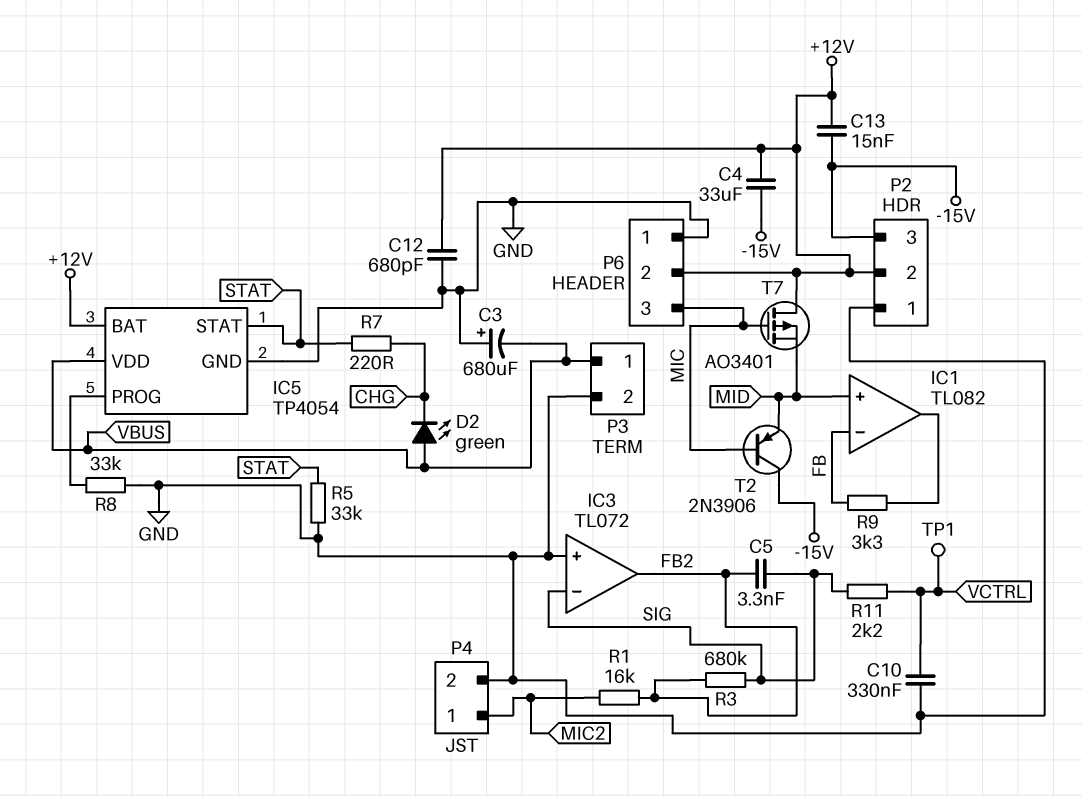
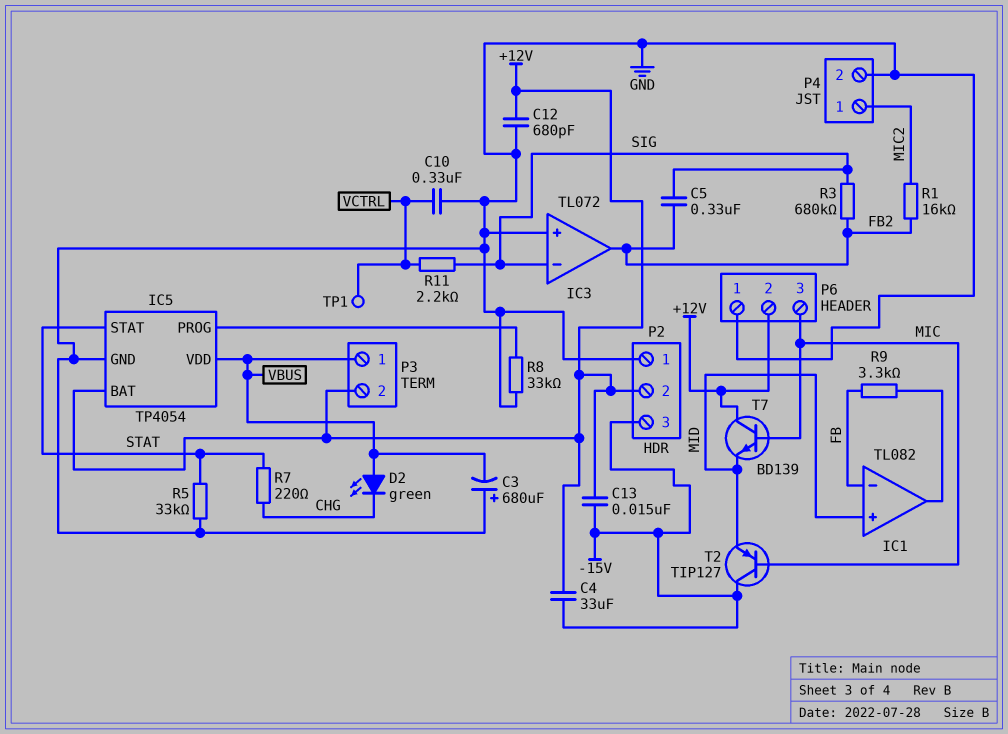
C5: 3.3nF (FB2, SIG) -> 330nF (FB2, SIG)
P3 pin 2: GND -> +12V
T2: PNP 2N3906 (B MIC, C -15V, E MID) -> PNP TIP127 (B MIC, C -15V, E MID)
T7: PMOS AO3401 (G MIC, D +12V, S MID) -> NPN BD139 (B MIC, C +12V, E MID)

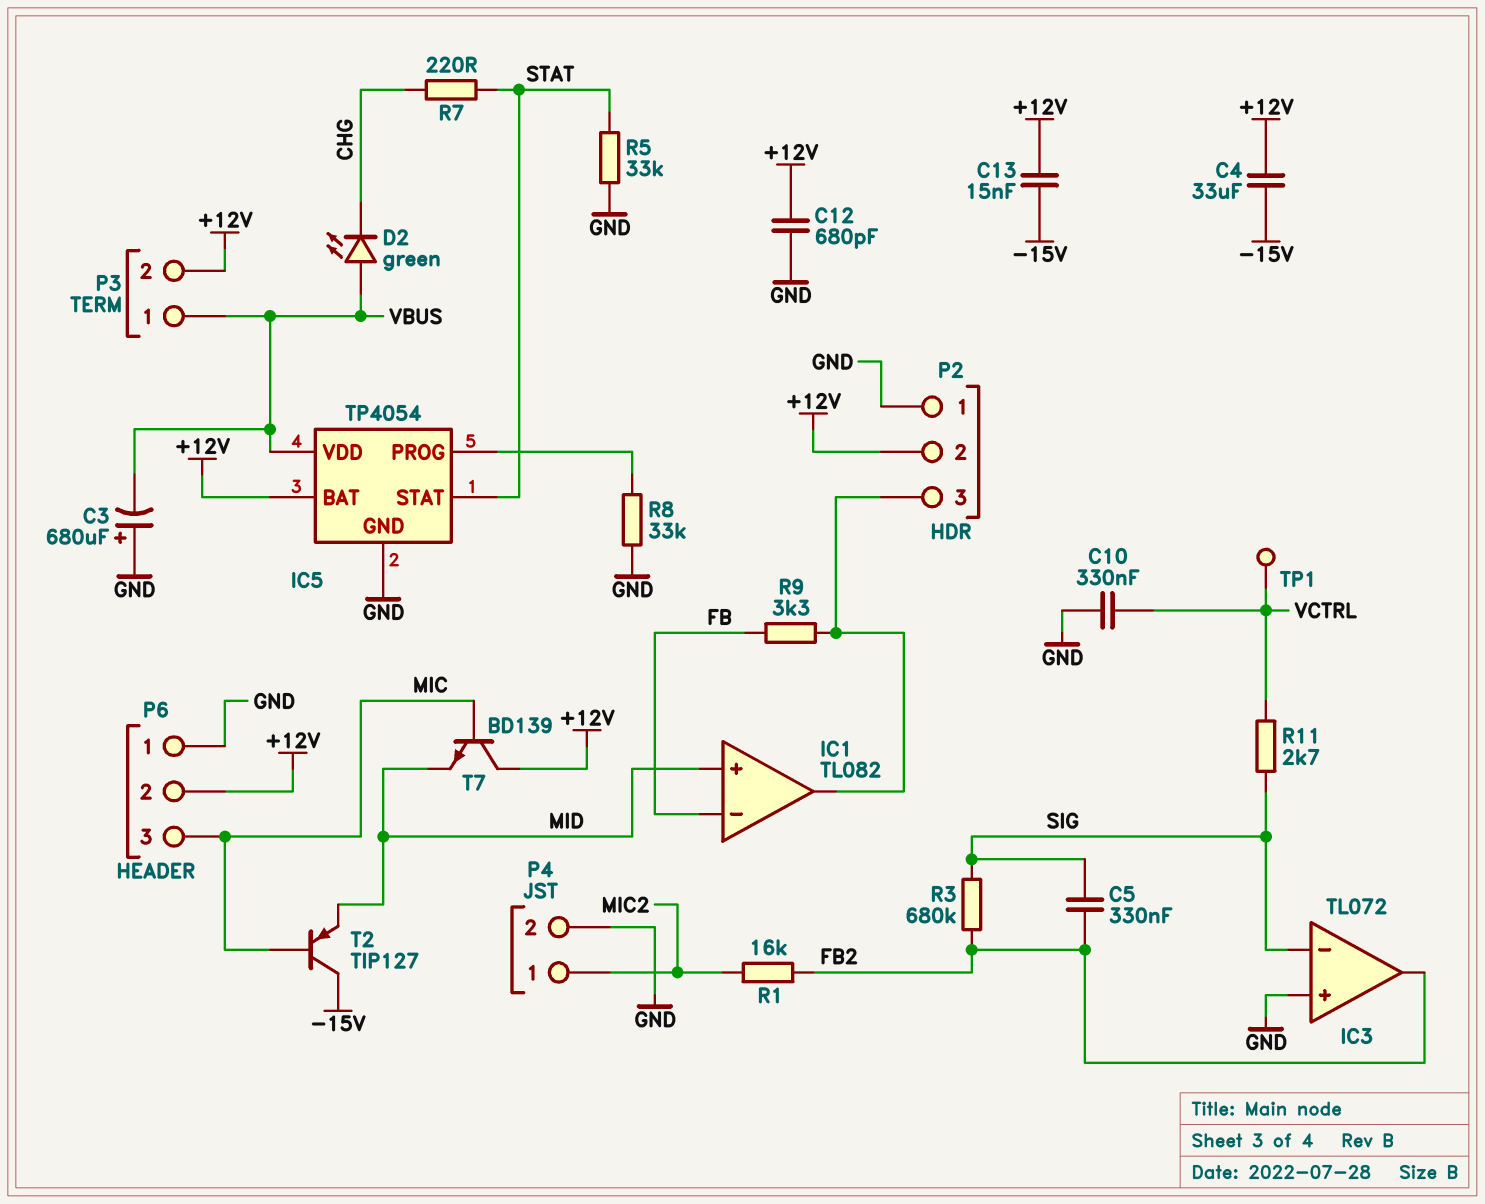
P2 pin 3: -15V -> IC1/out
R11: 2.2k (SIG, VCTRL) -> 2.7k (SIG, VCTRL)

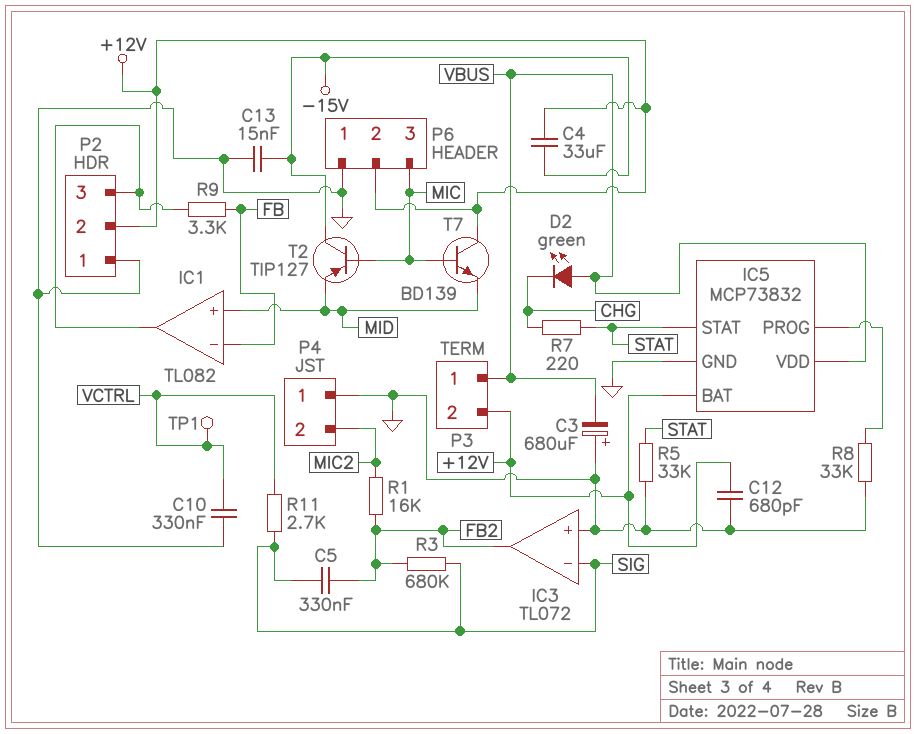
C13: 15nF (+12V, -15V) -> 15nF (-15V, GND)
IC5: TP4054 -> MCP73832
P4 pin 1: MIC2 -> GND
P4 pin 2: GND -> MIC2

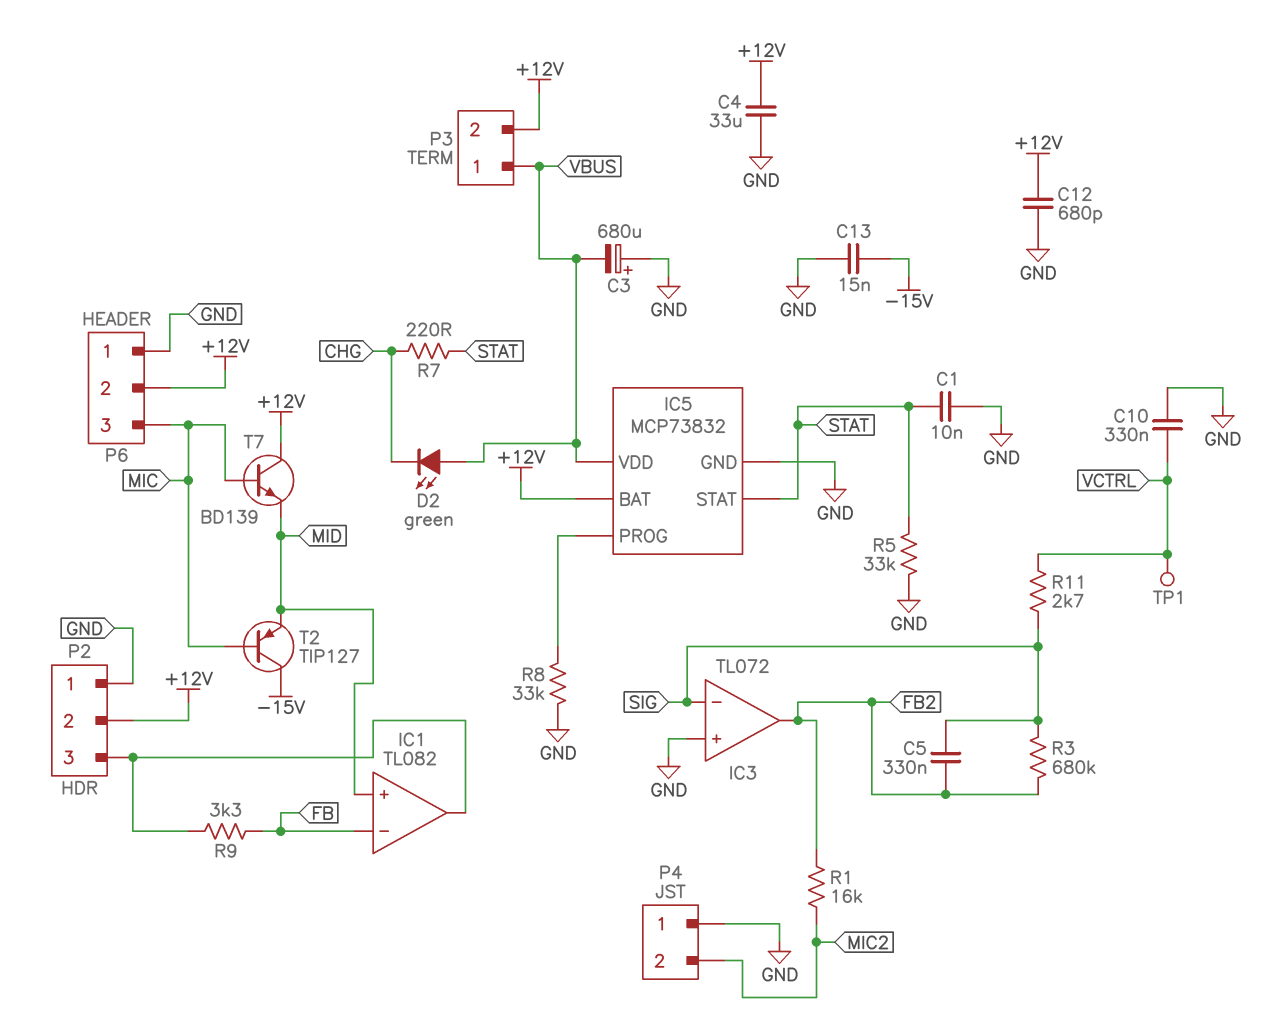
C1: none -> 10nF (GND, STAT)
C4: 33uF (+12V, -15V) -> 33uF (+12V, GND)

